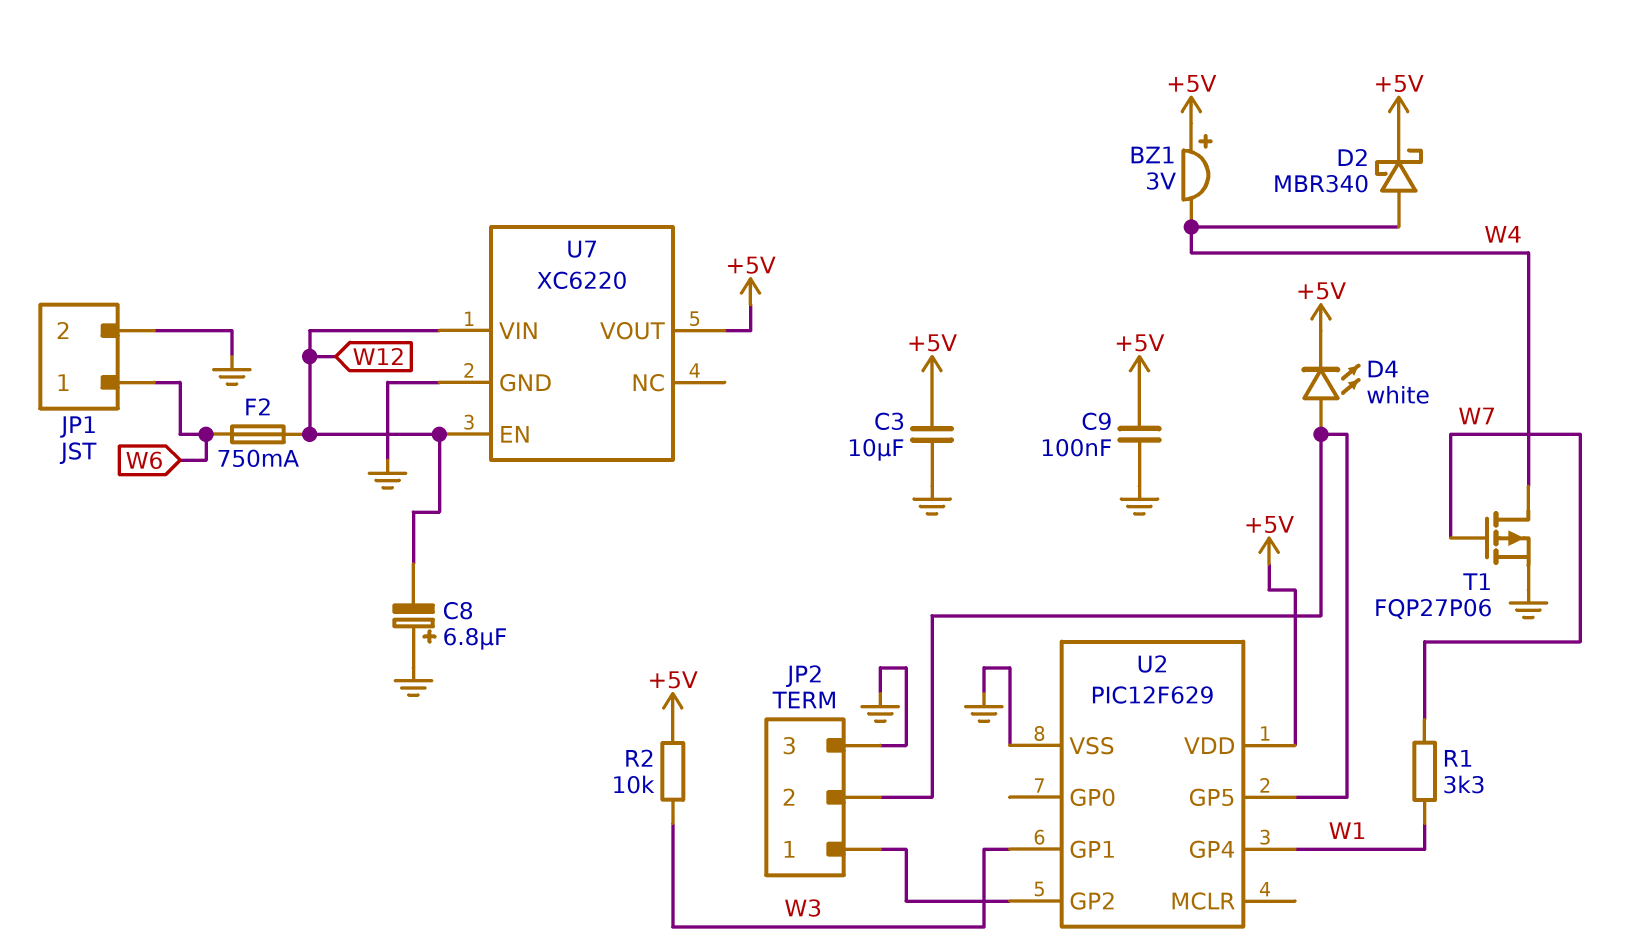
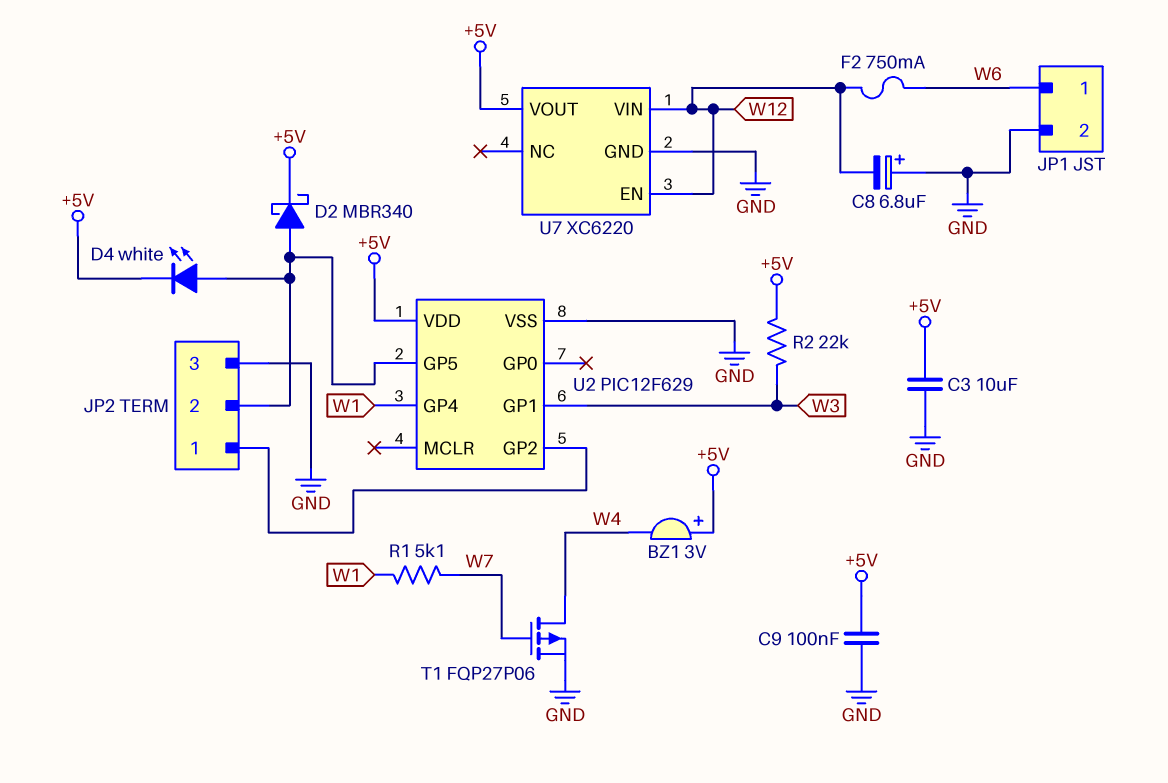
D2: schottky MBR340 (A W4, K +5V) -> schottky MBR340 (A JP2/2, K +5V)
R1: 3.3k (W1, W7) -> 5.1k (W1, W7)
R2: 10k (+5V, W3) -> 22k (+5V, W3)

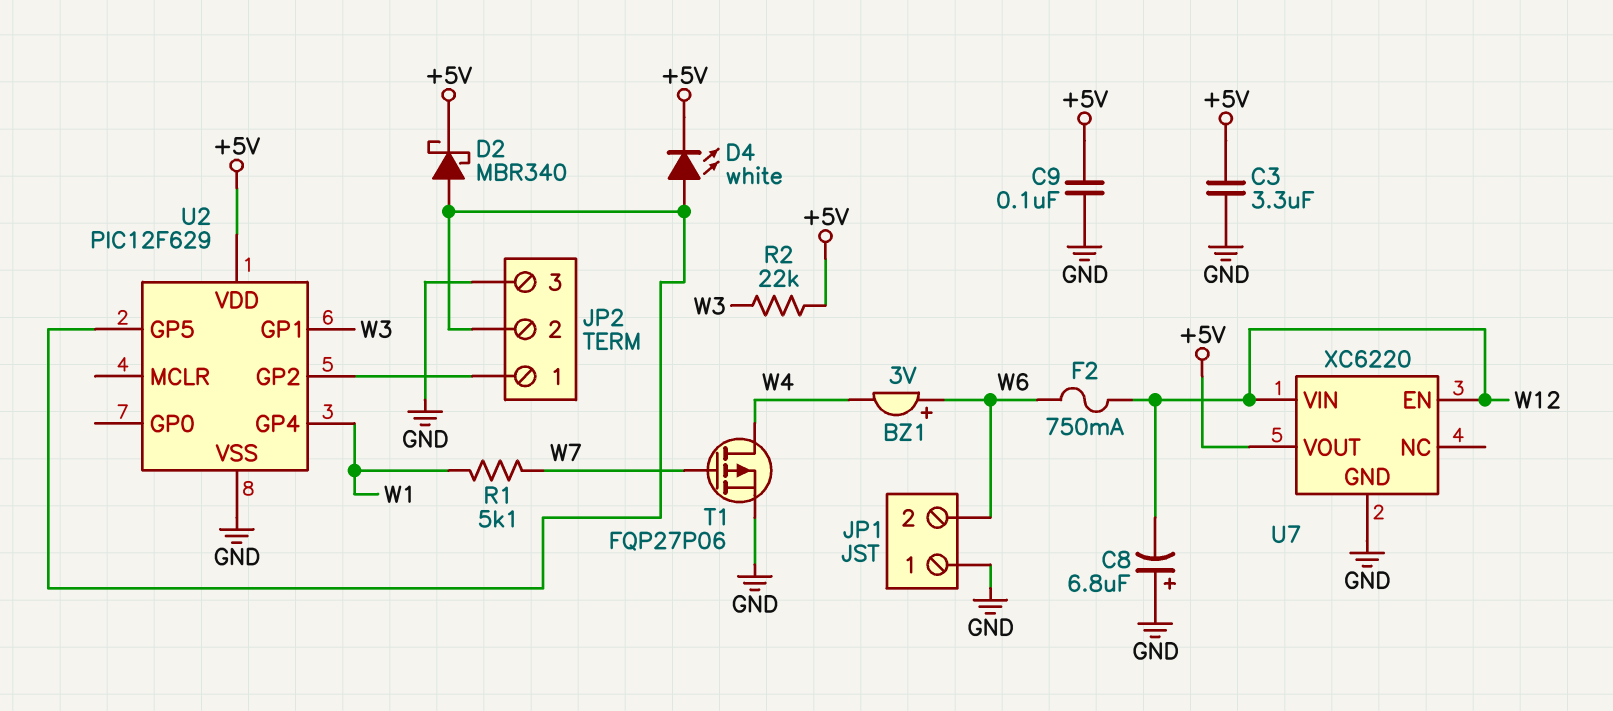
BZ1: buzzer 3V (plus +5V, minus W4) -> buzzer 3V (plus W6, minus W4)
C3: 10uF (+5V, GND) -> 3.3uF (+5V, GND)
JP1 pin 1: W6 -> GND
JP1 pin 2: GND -> W6

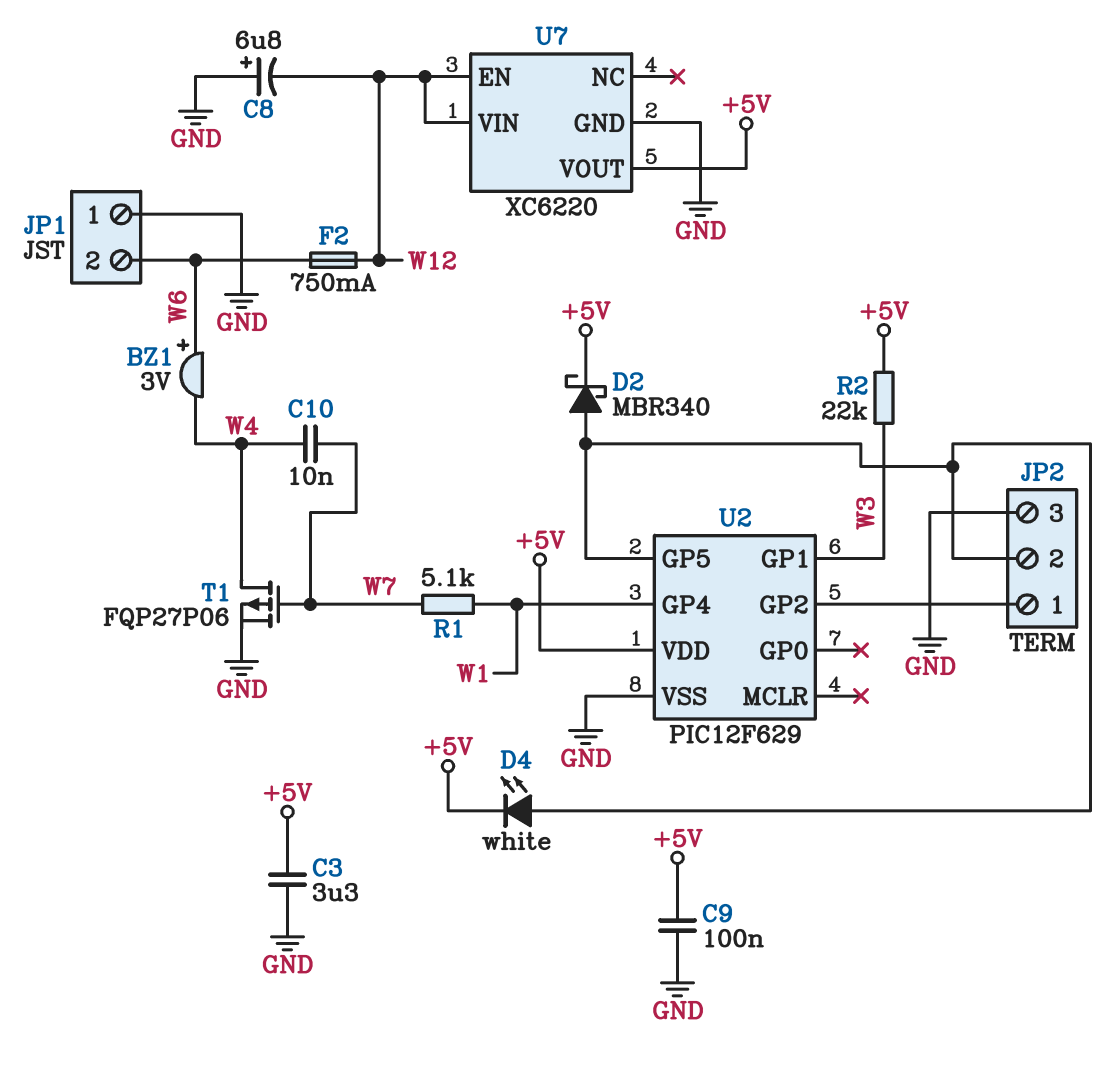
C10: none -> 10nF (W4, W7)

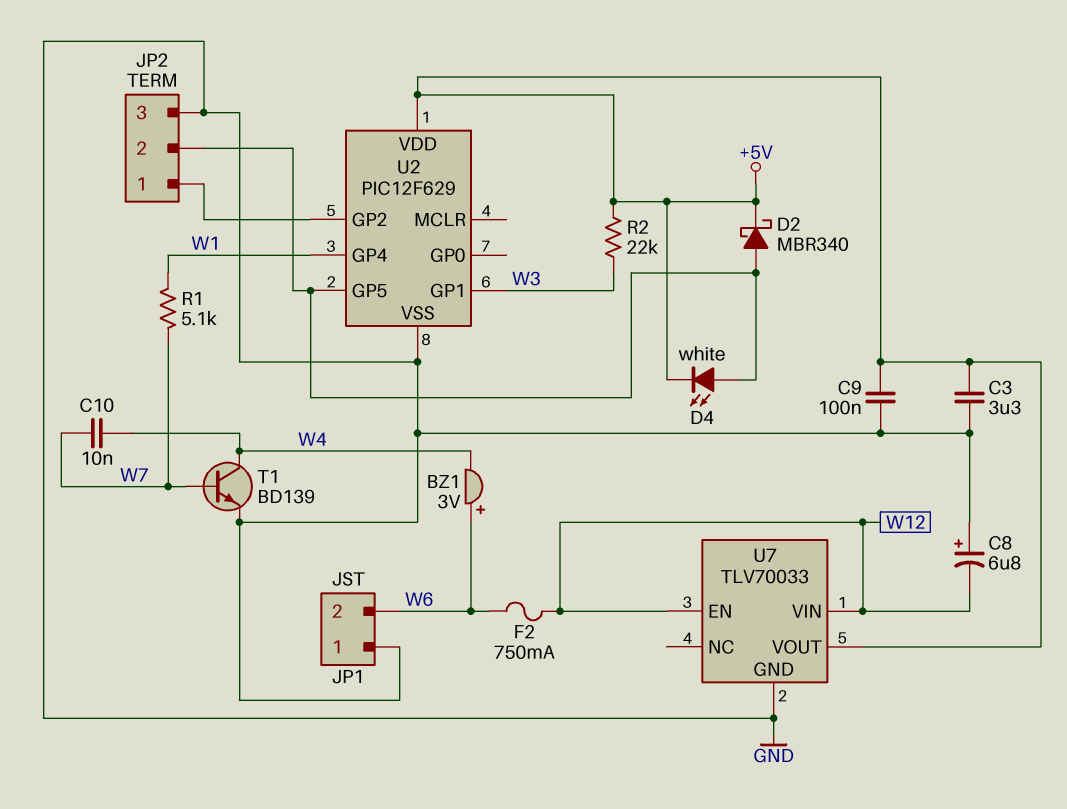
T1: PMOS FQP27P06 (G W7, D W4, S GND) -> NPN BD139 (B W7, C W4, E GND)
U7: XC6220 -> TLV70033

